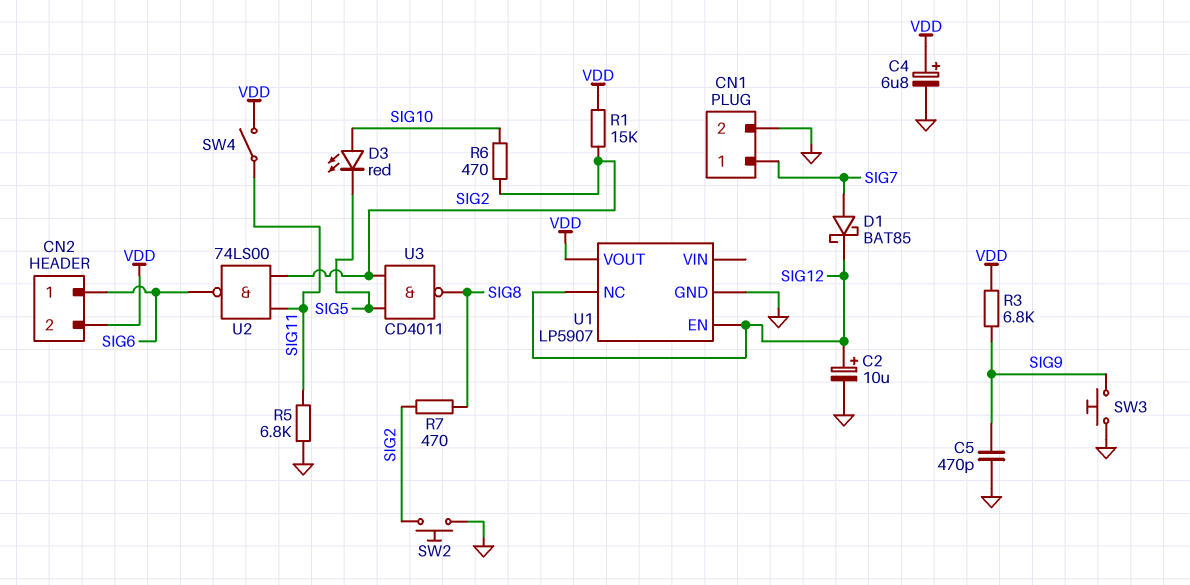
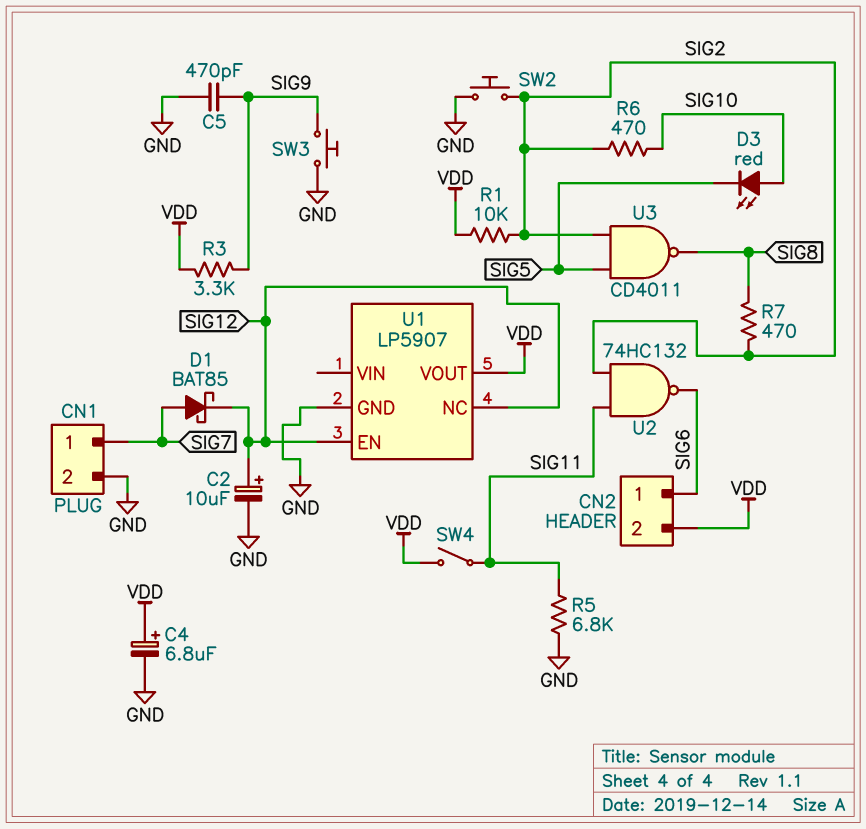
R1: 15k (SIG2, VDD) -> 10k (SIG2, VDD)
R3: 6.8k (SIG9, VDD) -> 3.3k (SIG9, VDD)
U2: NAND 74LS00 (in SIG2, in SIG11, out SIG6) -> NAND 74HC132 (in SIG2, in SIG11, out SIG6)

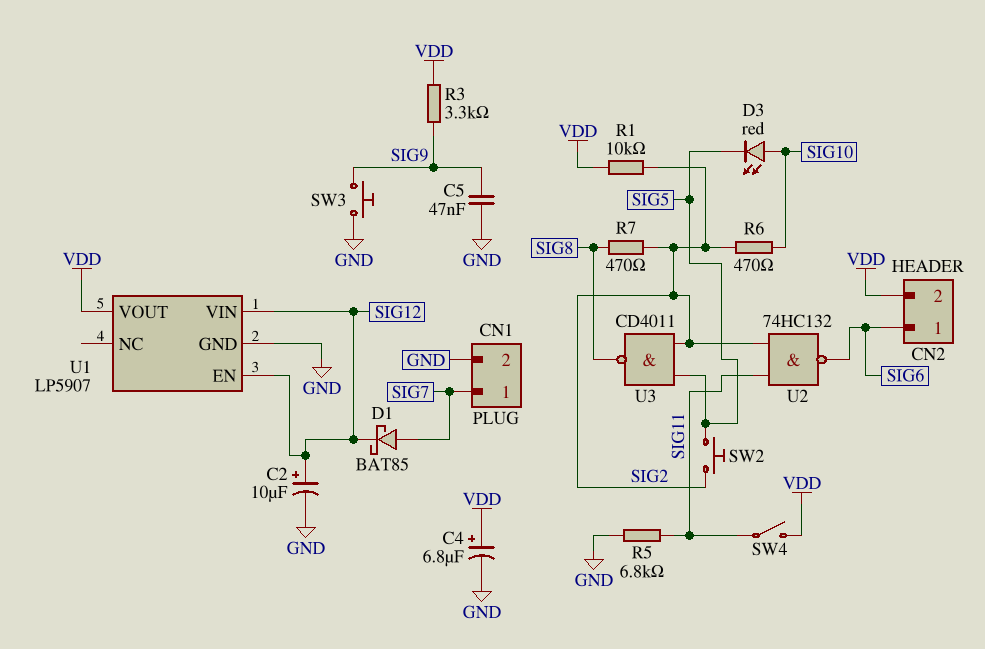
C5: 470pF (GND, SIG9) -> 47nF (GND, SIG9)
SW2: button (GND, SIG2) -> button (SIG2, SIG5)
U1 pin NC: SIG12 -> none
U1 pin VIN: none -> SIG12

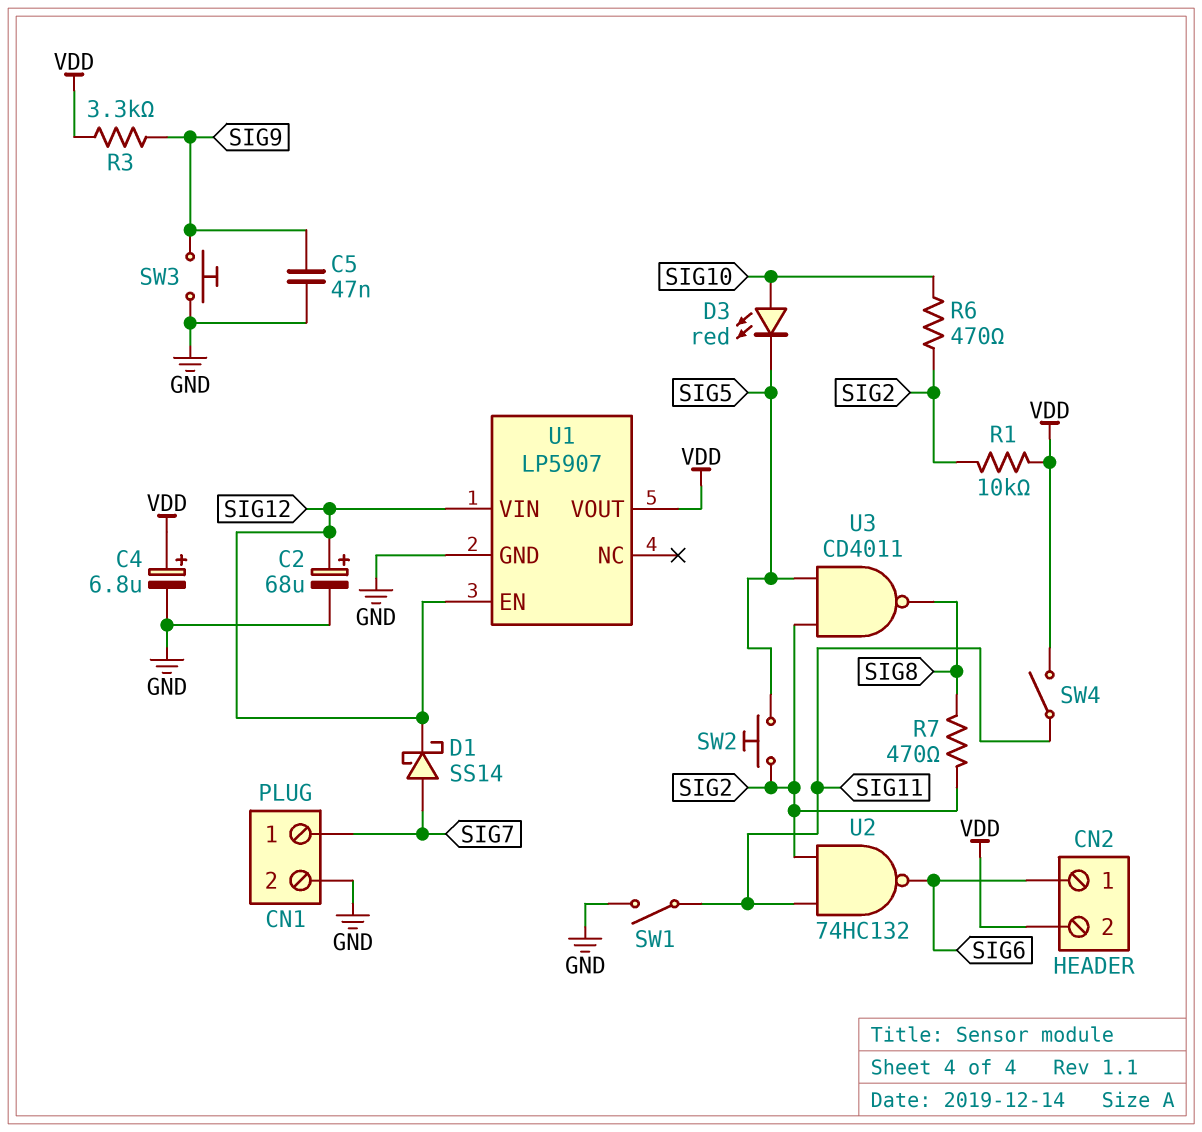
C2: 10uF (plus SIG12, minus GND) -> 68uF (plus SIG12, minus GND)
D1: schottky BAT85 (A SIG7, K SIG12) -> schottky SS14 (A SIG7, K SIG12)
R5: 6.8k (GND, SIG11) -> none
SW1: none -> switch (GND, SIG11)

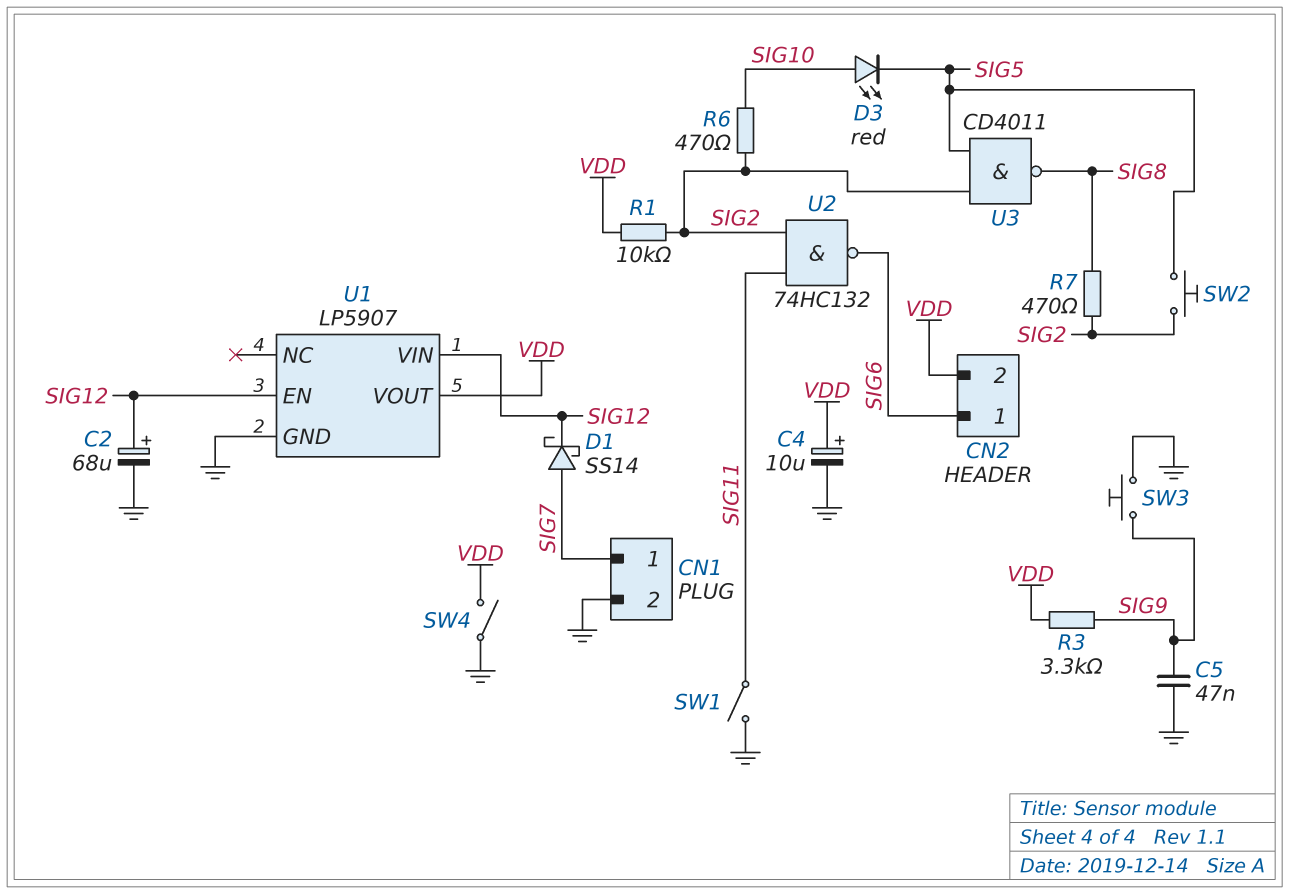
C4: 6.8uF (plus VDD, minus GND) -> 10uF (plus VDD, minus GND)
SW4: switch (SIG11, VDD) -> switch (GND, VDD)

